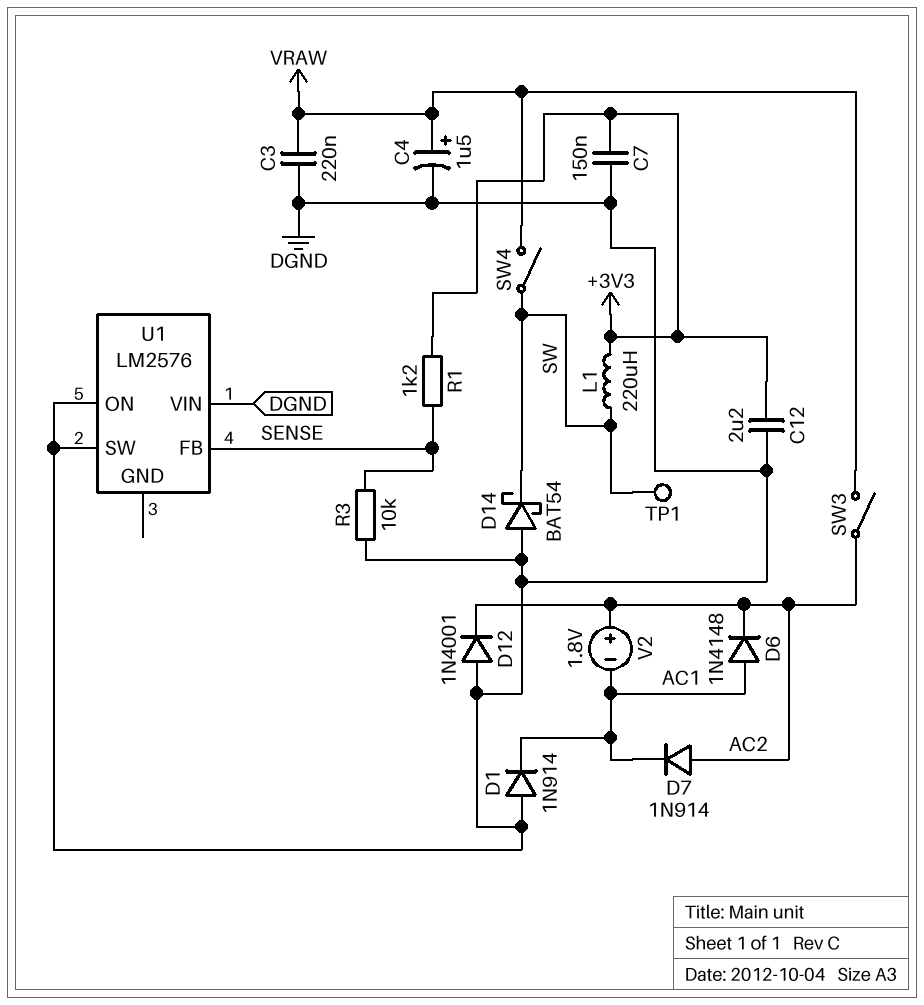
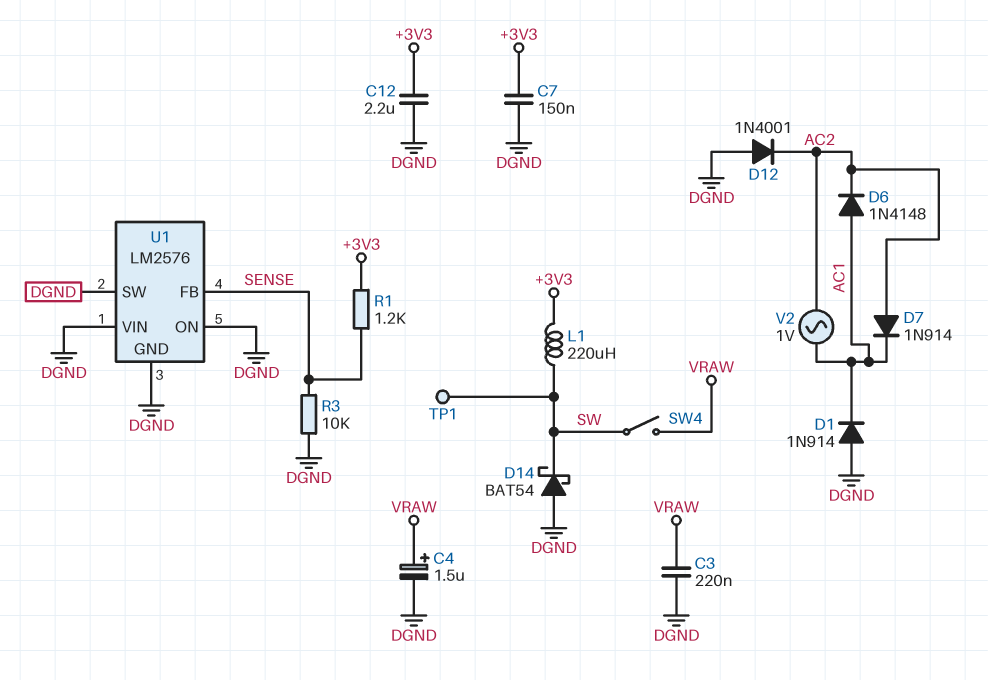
SW3: switch (AC2, VRAW) -> none
U1 pin GND: none -> DGND
V2: 1.8V (plus AC2, minus AC1) -> AC 1V (AC1, AC2)

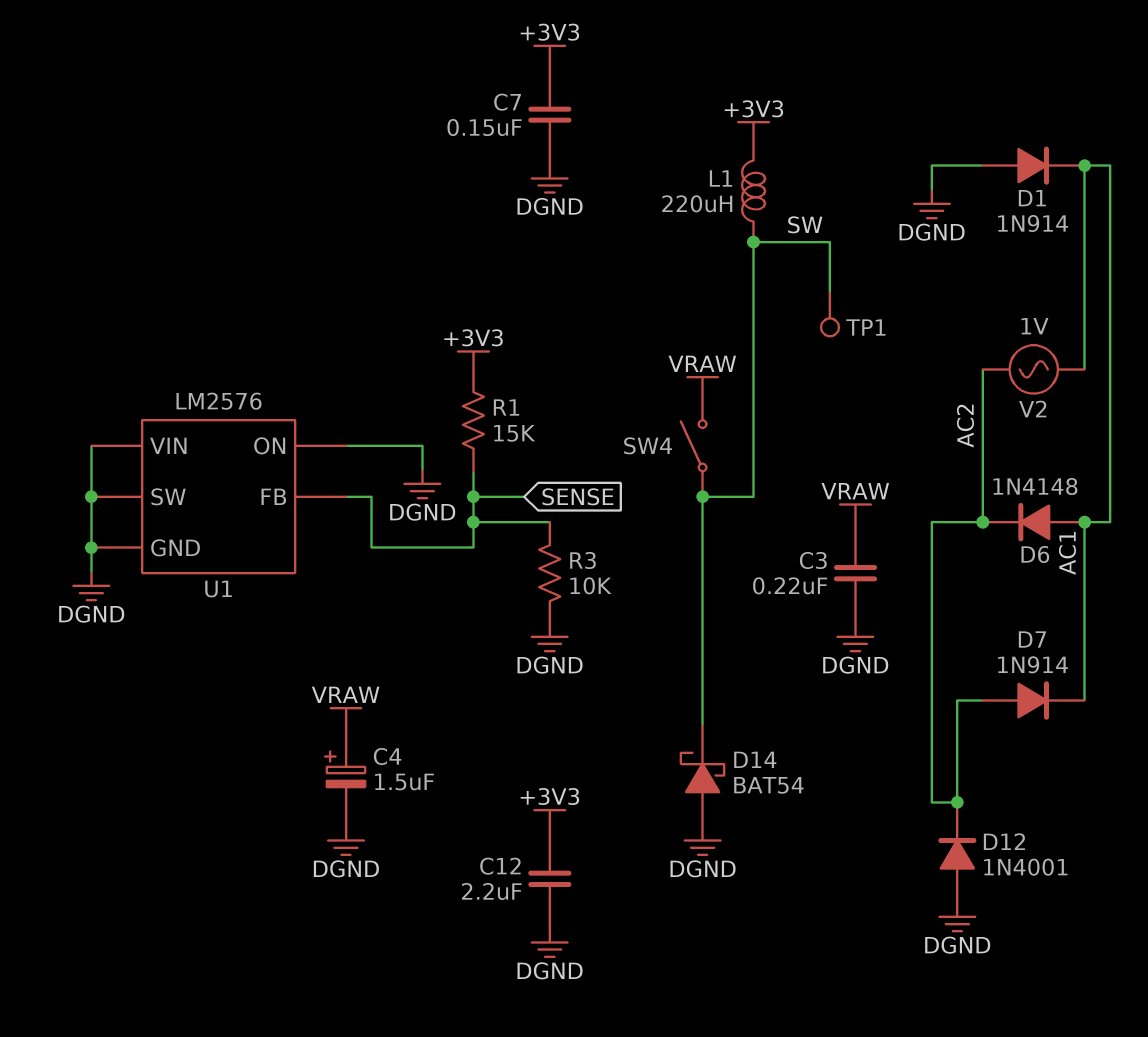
R1: 1.2k (+3V3, SENSE) -> 15k (+3V3, SENSE)

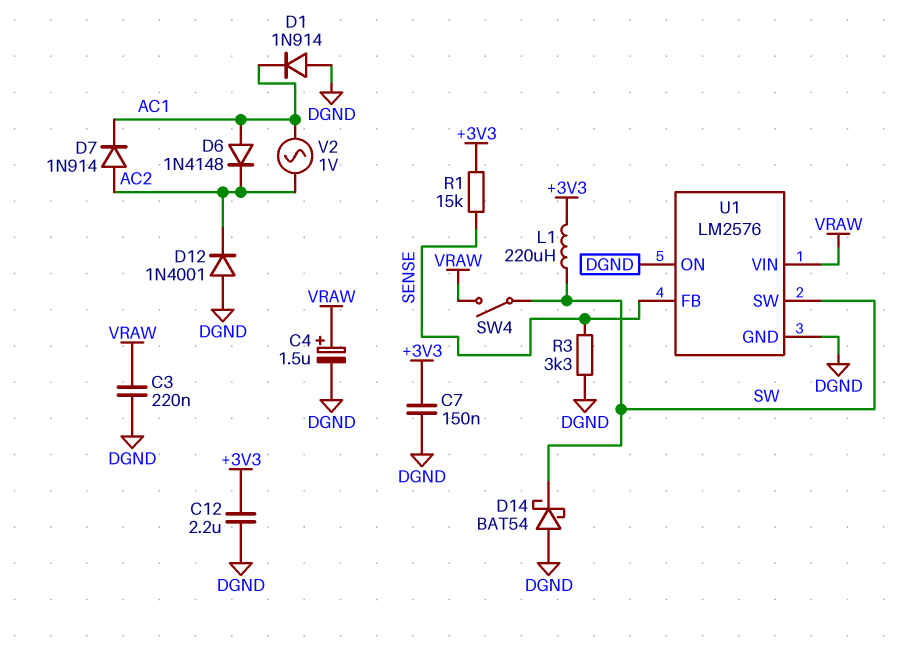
R3: 10k (DGND, SENSE) -> 3.3k (DGND, SENSE)
TP1: test point (SW) -> none
U1 pin SW: DGND -> SW
U1 pin VIN: DGND -> VRAW

